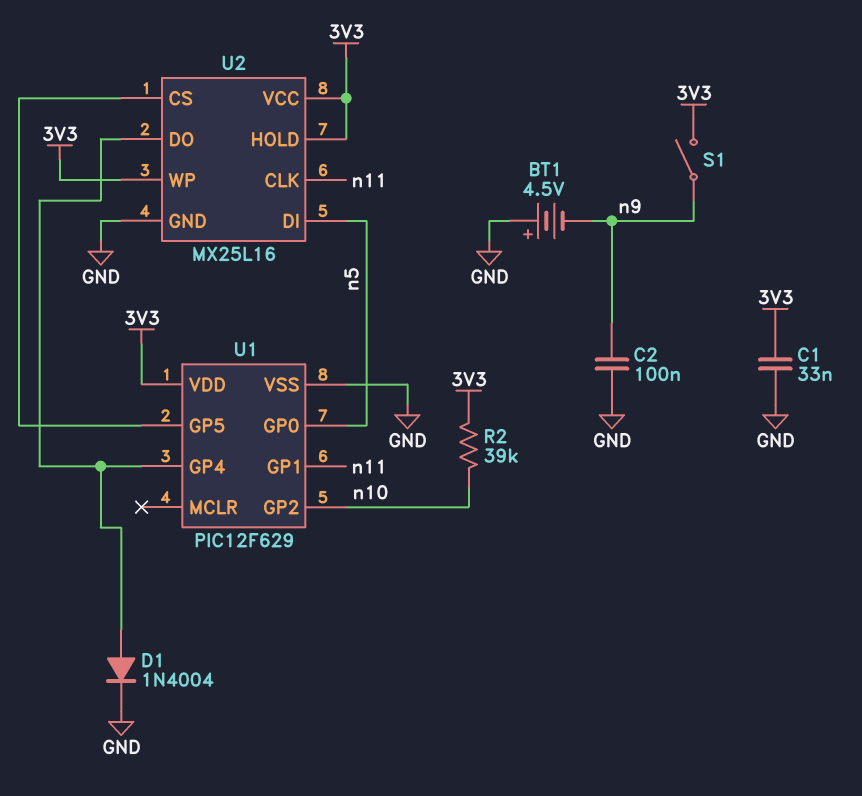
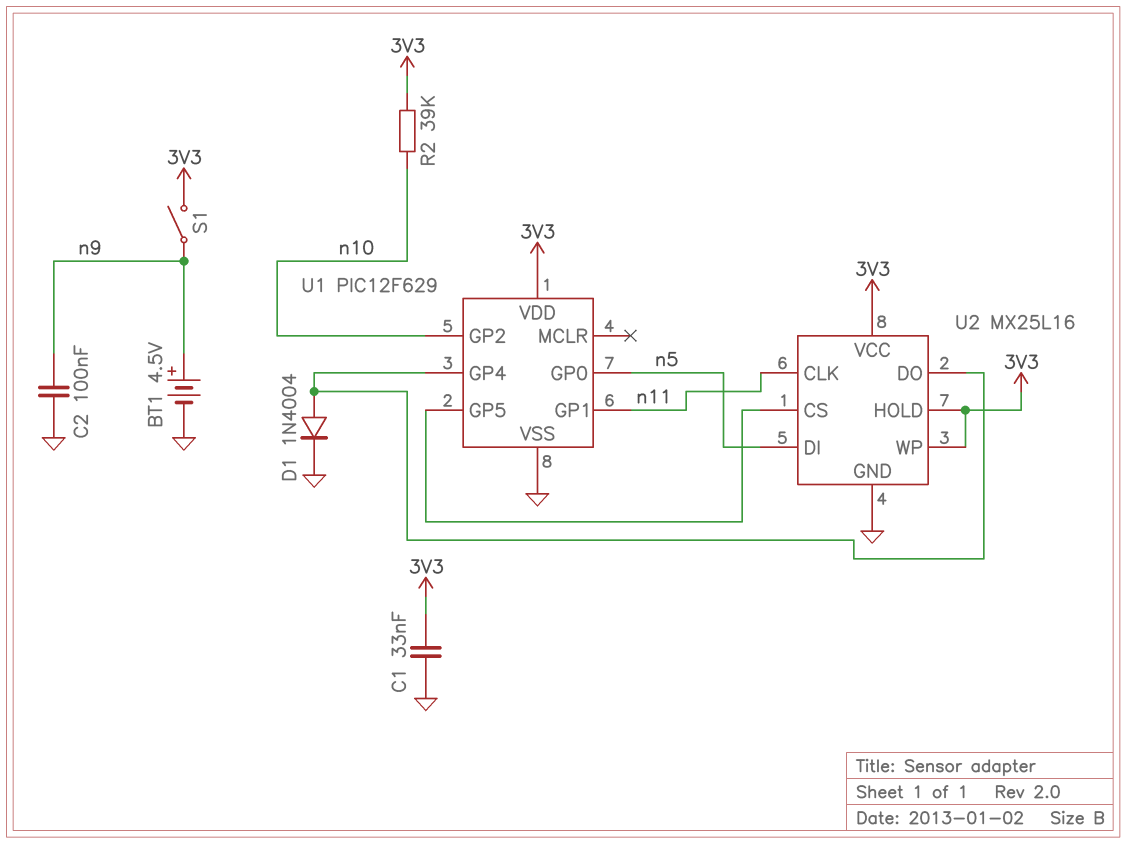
BT1: 4.5V (plus GND, minus n9) -> 4.5V (plus n9, minus GND)

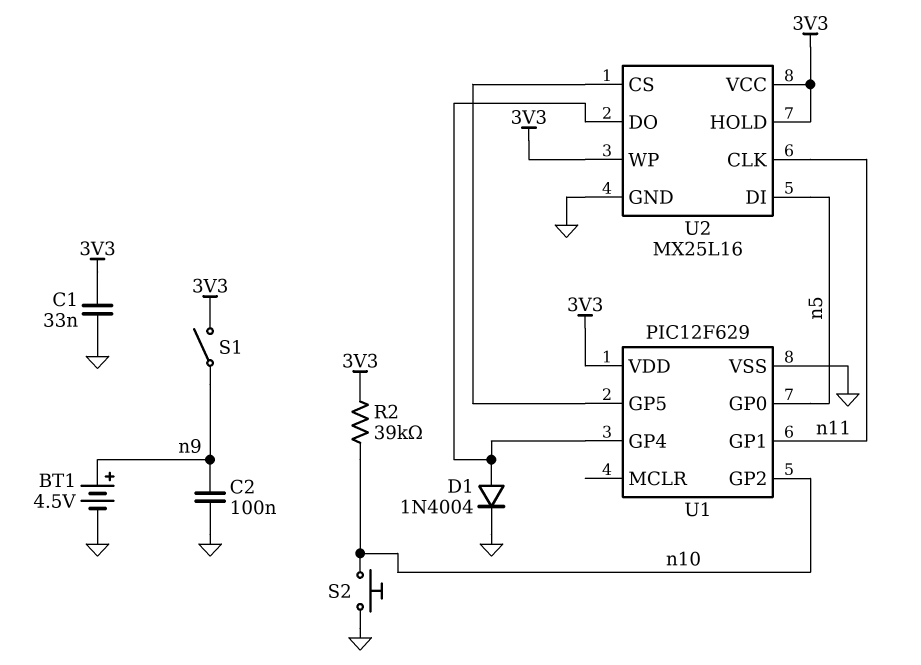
S2: none -> button (GND, n10)

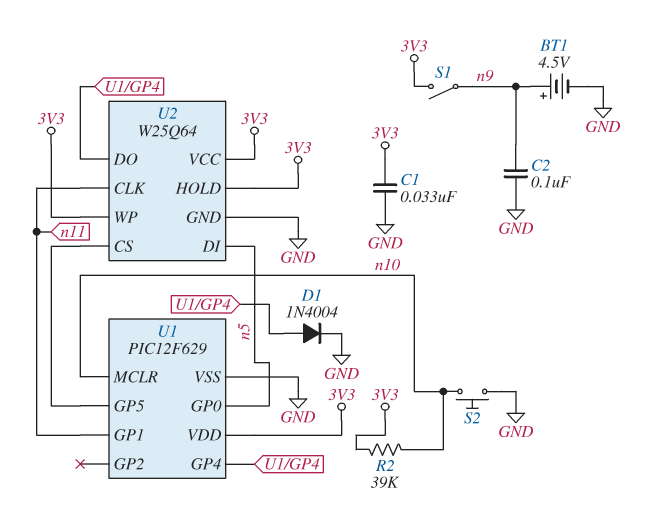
U1 pin GP2: n10 -> none
U1 pin MCLR: none -> n10
U2: MX25L16 -> W25Q64

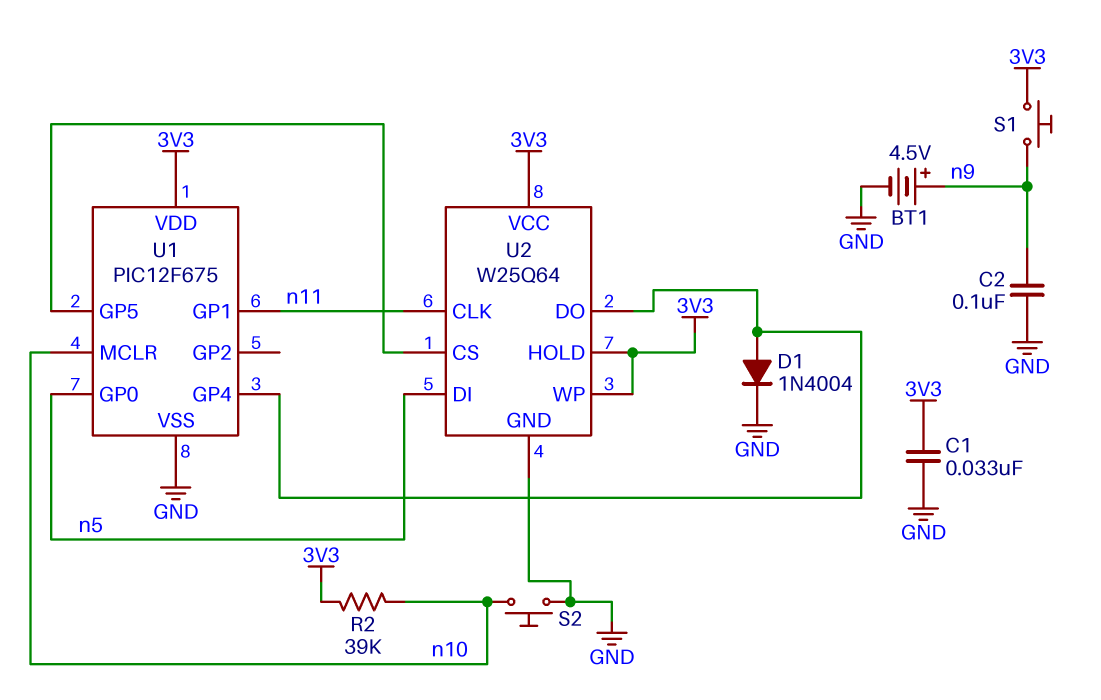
S1: switch (3V3, n9) -> button (3V3, n9)
U1: PIC12F629 -> PIC12F675

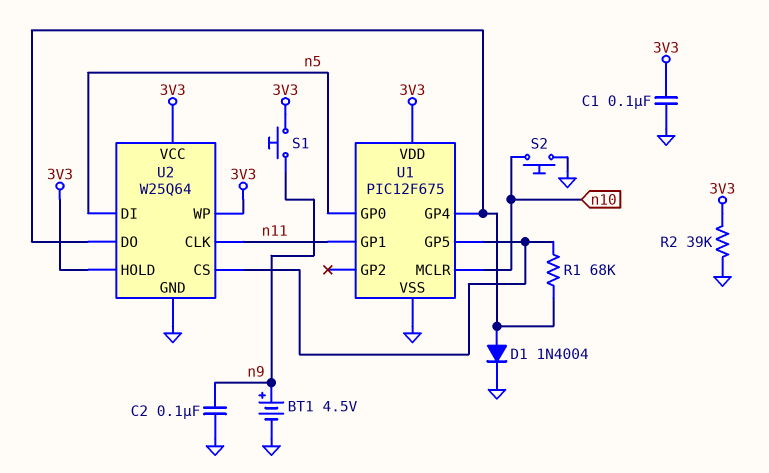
C1: 33nF (3V3, GND) -> 100nF (3V3, GND)
R1: none -> 68k (U1/GP4, U1/GP5)
R2: 39k (3V3, n10) -> 39k (3V3, GND)

